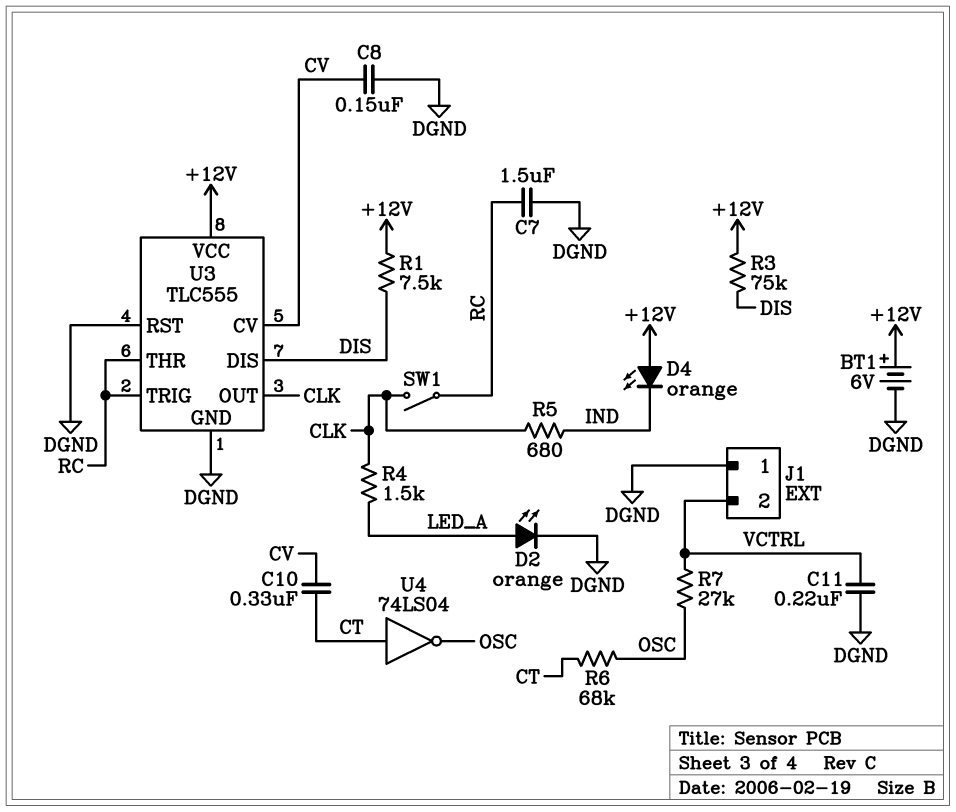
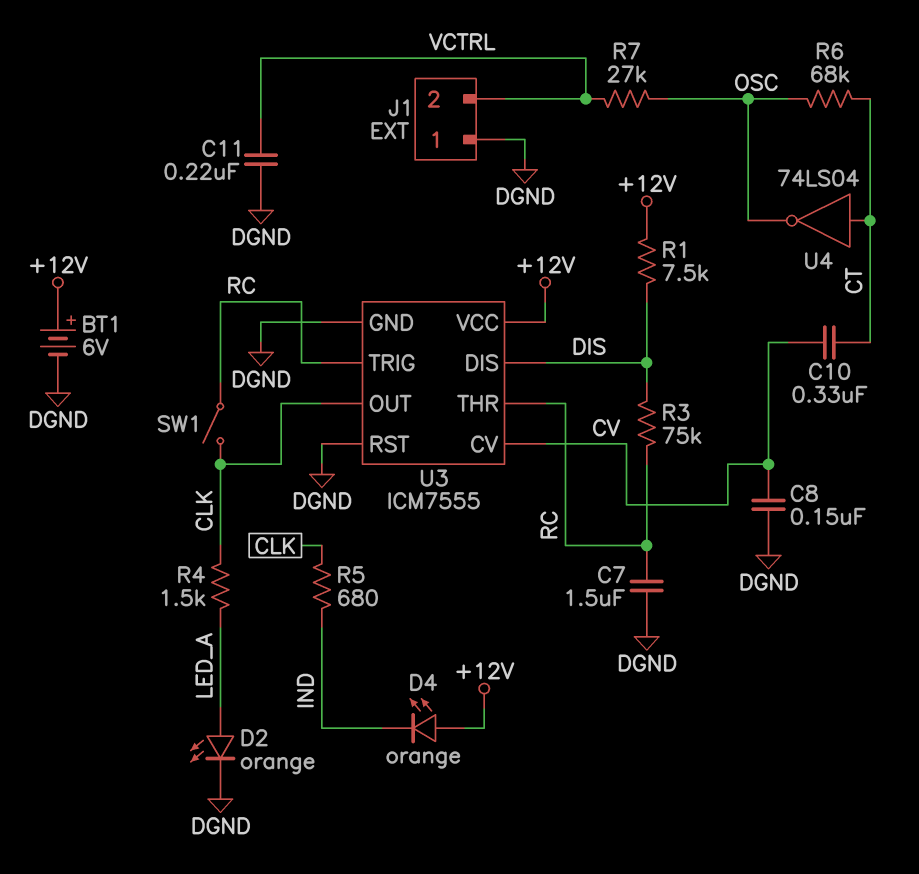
R3: 75k (+12V, DIS) -> 75k (DIS, RC)
U3: TLC555 -> ICM7555

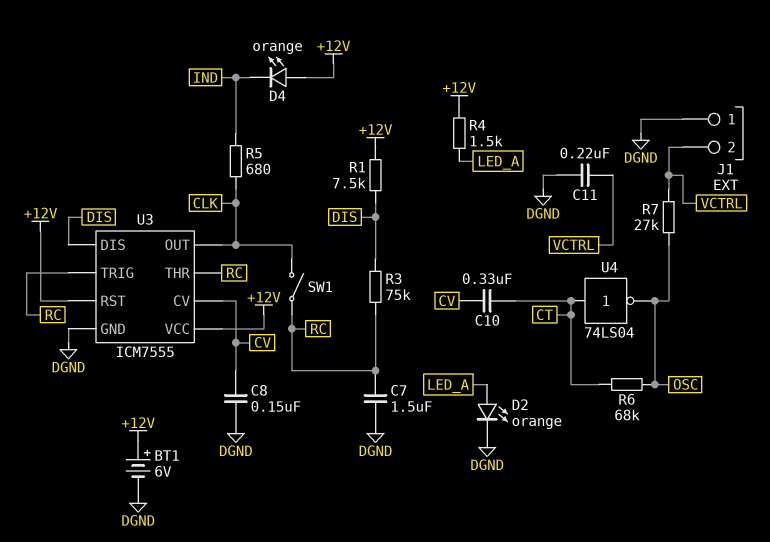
R4: 1.5k (CLK, LED_A) -> 1.5k (+12V, LED_A)
U3 pin RST: DGND -> +12V

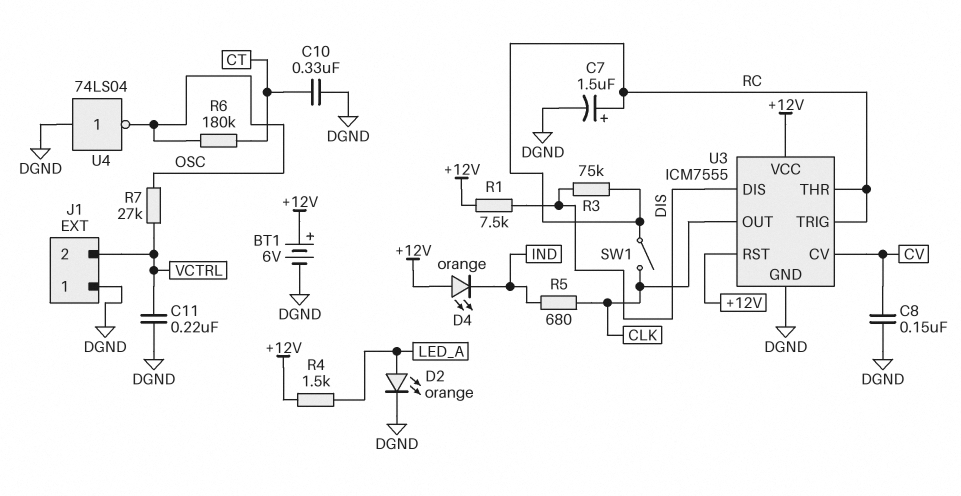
C7: 1.5uF (DGND, RC) -> 1.5uF (plus RC, minus DGND)
C10: 330nF (CT, CV) -> 330nF (CT, DGND)
R6: 68k (CT, OSC) -> 180k (CT, OSC)
U4: NOT 74LS04 (in CT, out OSC) -> NOT 74LS04 (in DGND, out OSC)

